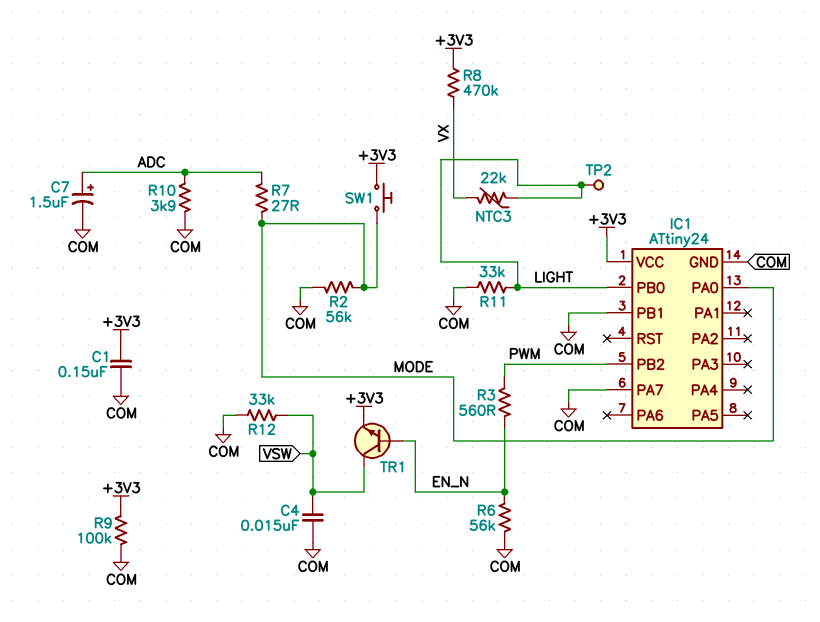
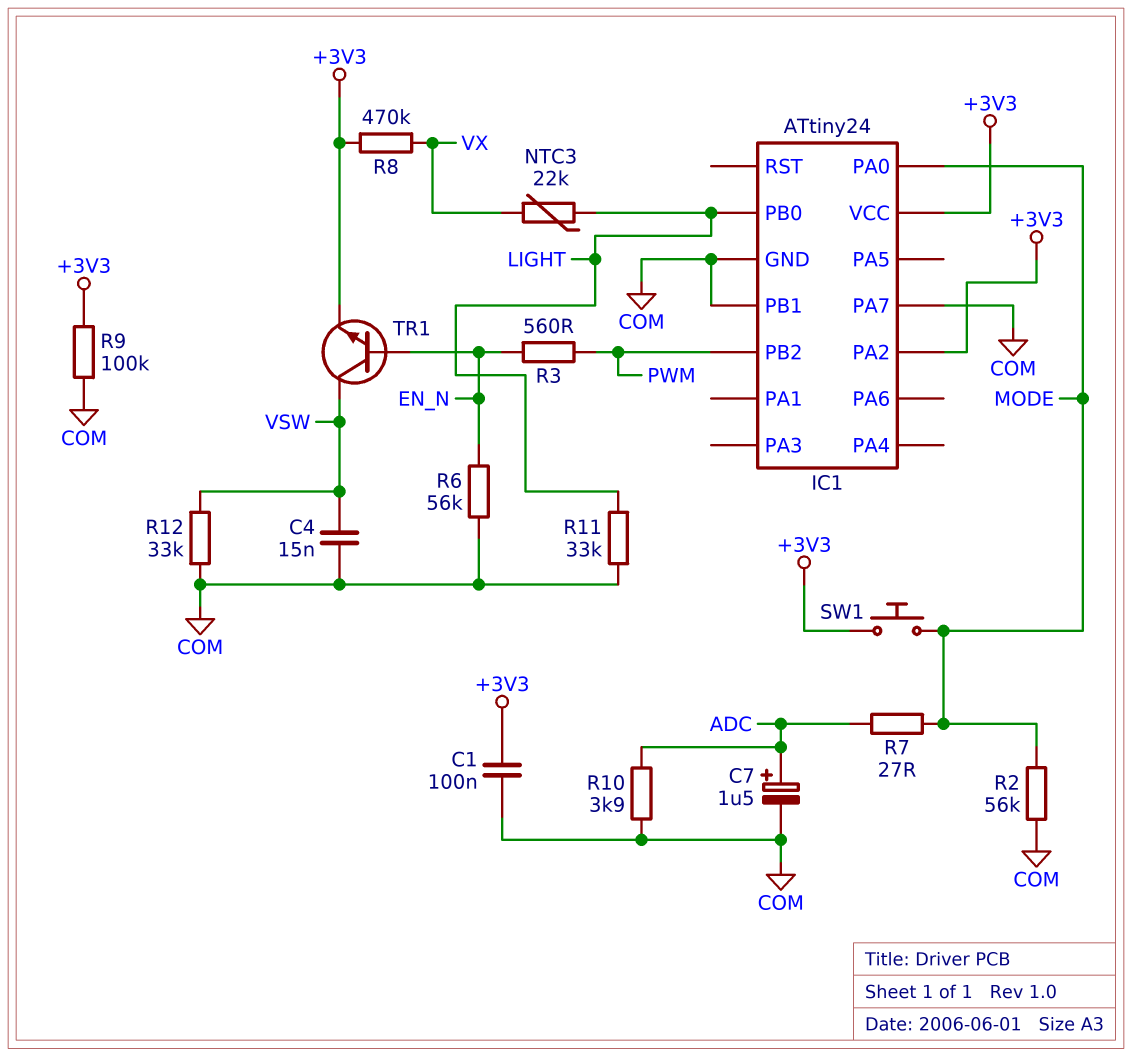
C1: 150nF (+3V3, COM) -> 100nF (+3V3, COM)
IC1 pin PA2: none -> +3V3
TP2: test point (LIGHT) -> none

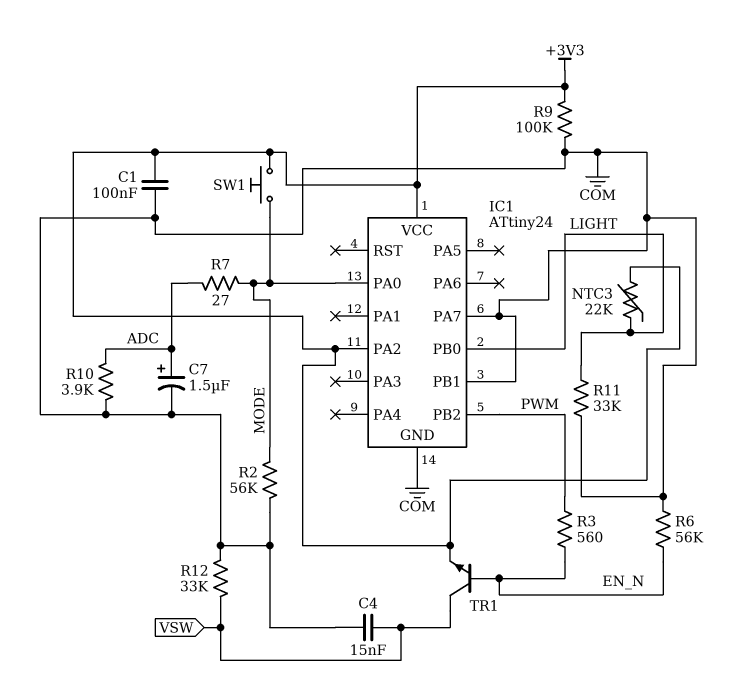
NTC3: 22k (LIGHT, VX) -> 22k (+3V3, LIGHT)
R8: 470k (+3V3, VX) -> none

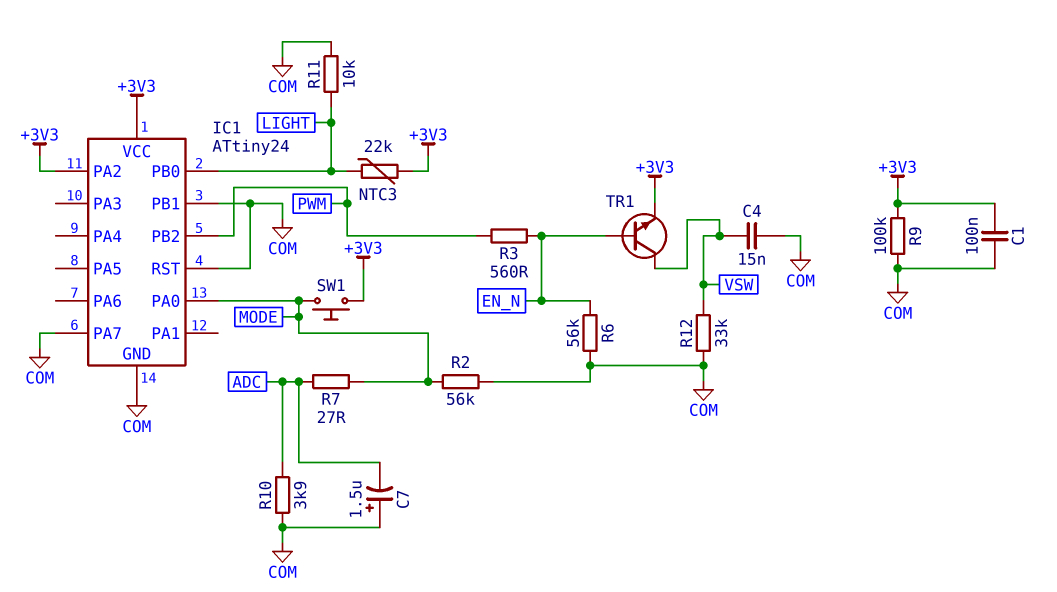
C7: 1.5uF (plus ADC, minus COM) -> 1.5uF (plus COM, minus ADC)
IC1 pin RST: none -> COM
R11: 33k (COM, LIGHT) -> 10k (COM, LIGHT)

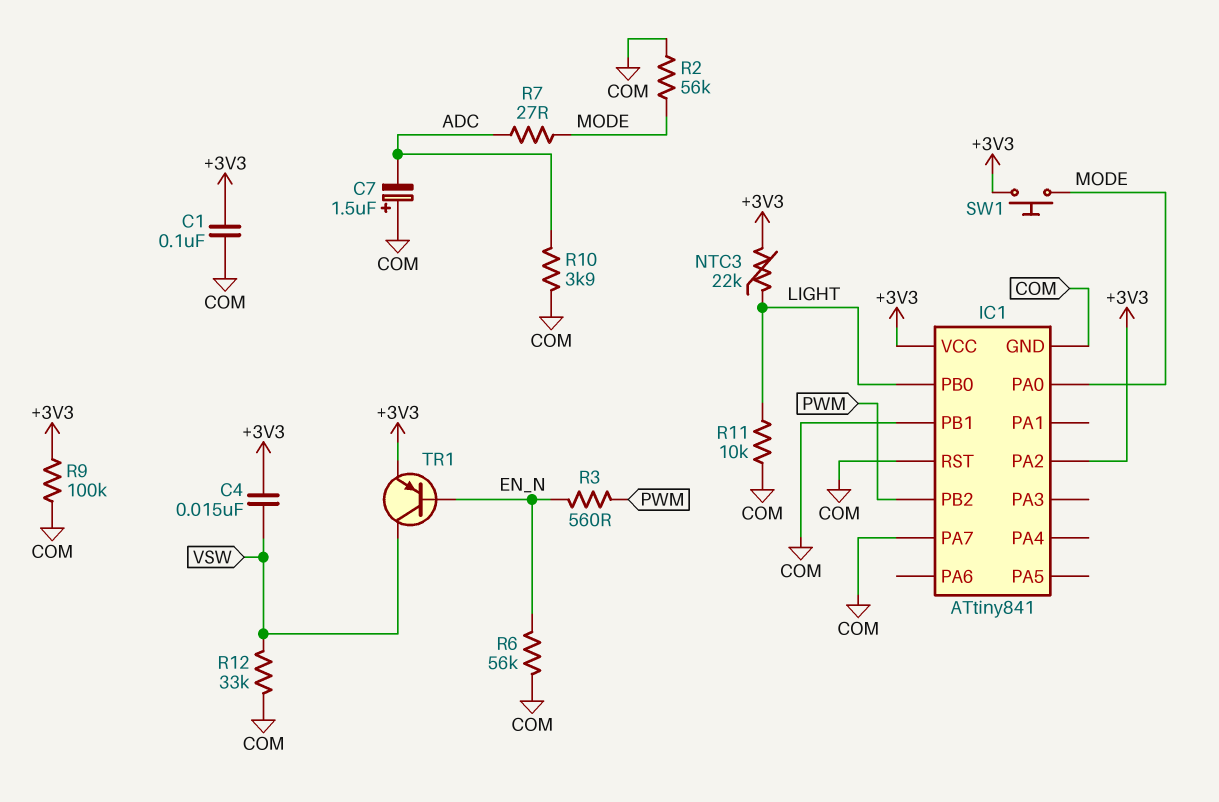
C4: 15nF (COM, VSW) -> 15nF (+3V3, VSW)
IC1: ATtiny24 -> ATtiny841
TR1: NPN (B EN_N, C VSW, E +3V3) -> PNP (B EN_N, C VSW, E +3V3)

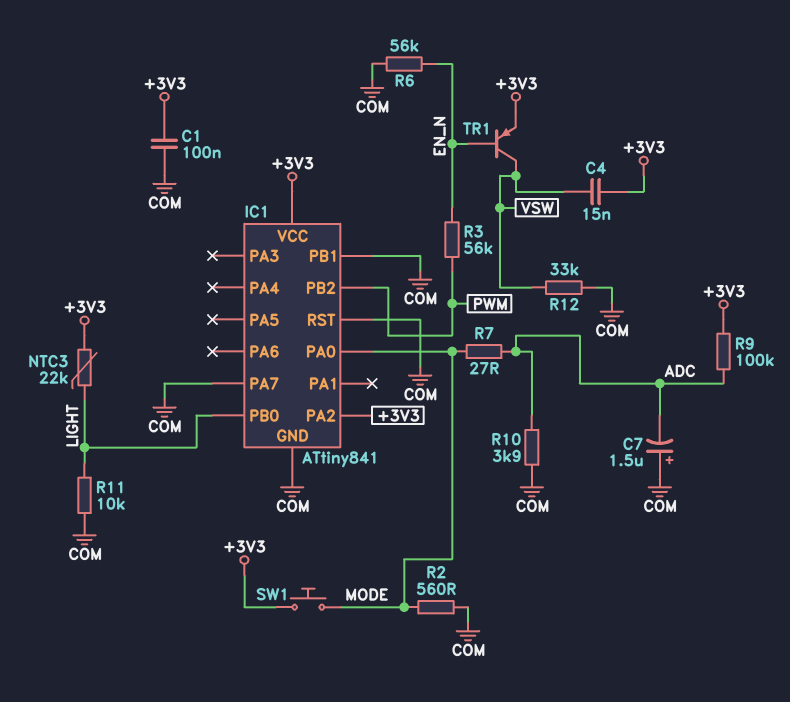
R2: 56k (COM, MODE) -> 560 (COM, MODE)
R3: 560 (EN_N, PWM) -> 56k (EN_N, PWM)
R9: 100k (+3V3, COM) -> 100k (+3V3, ADC)

